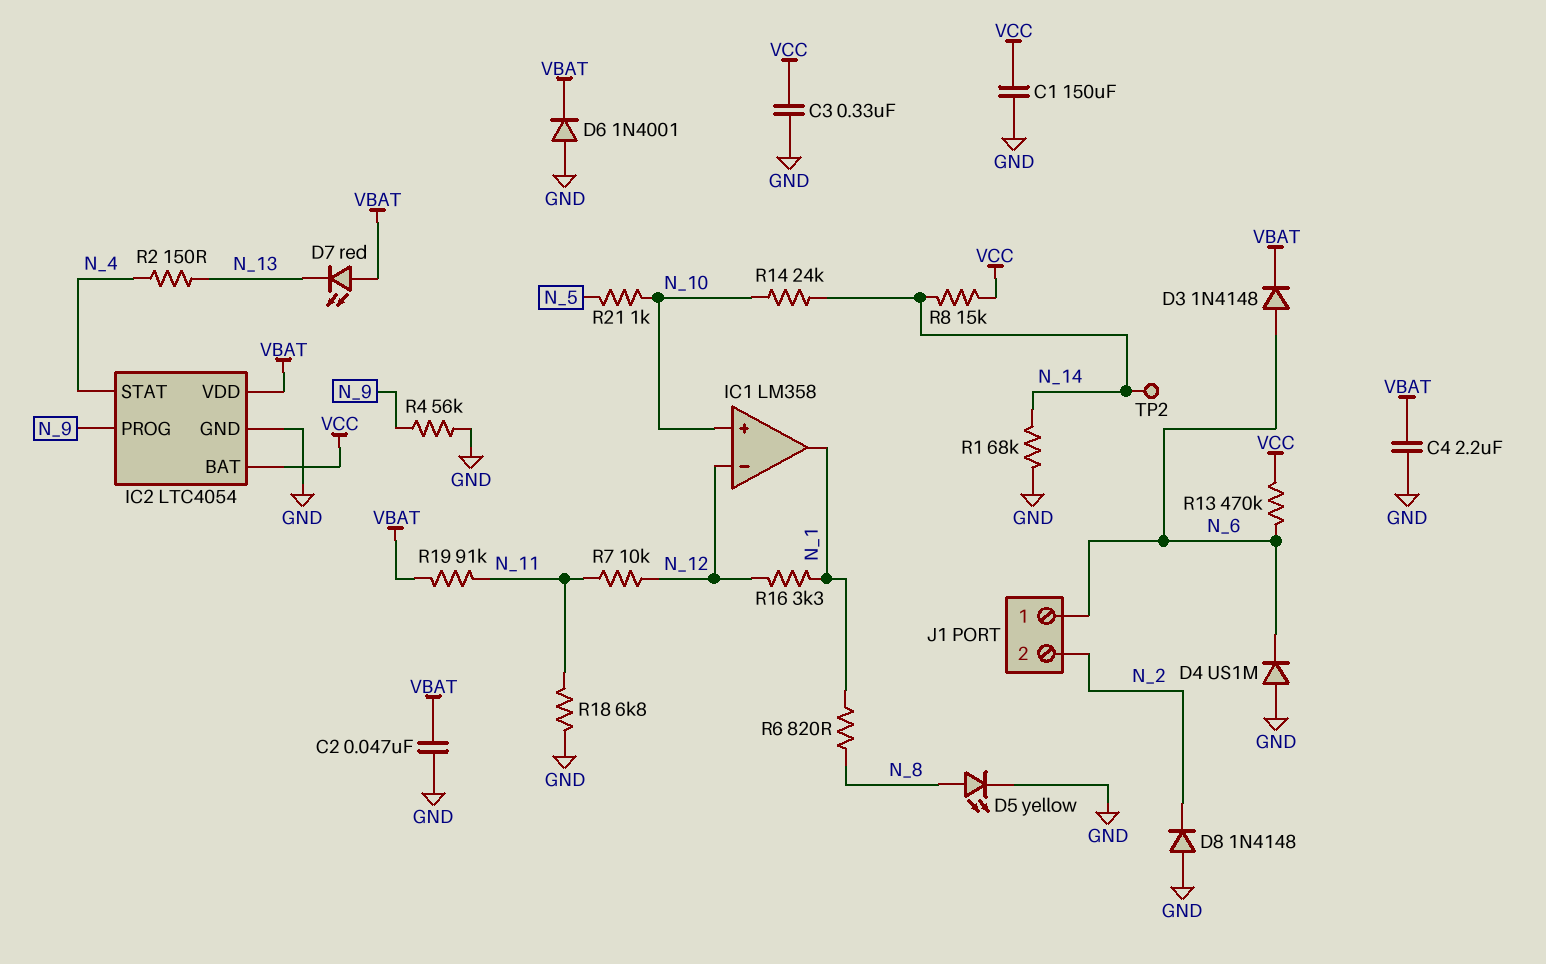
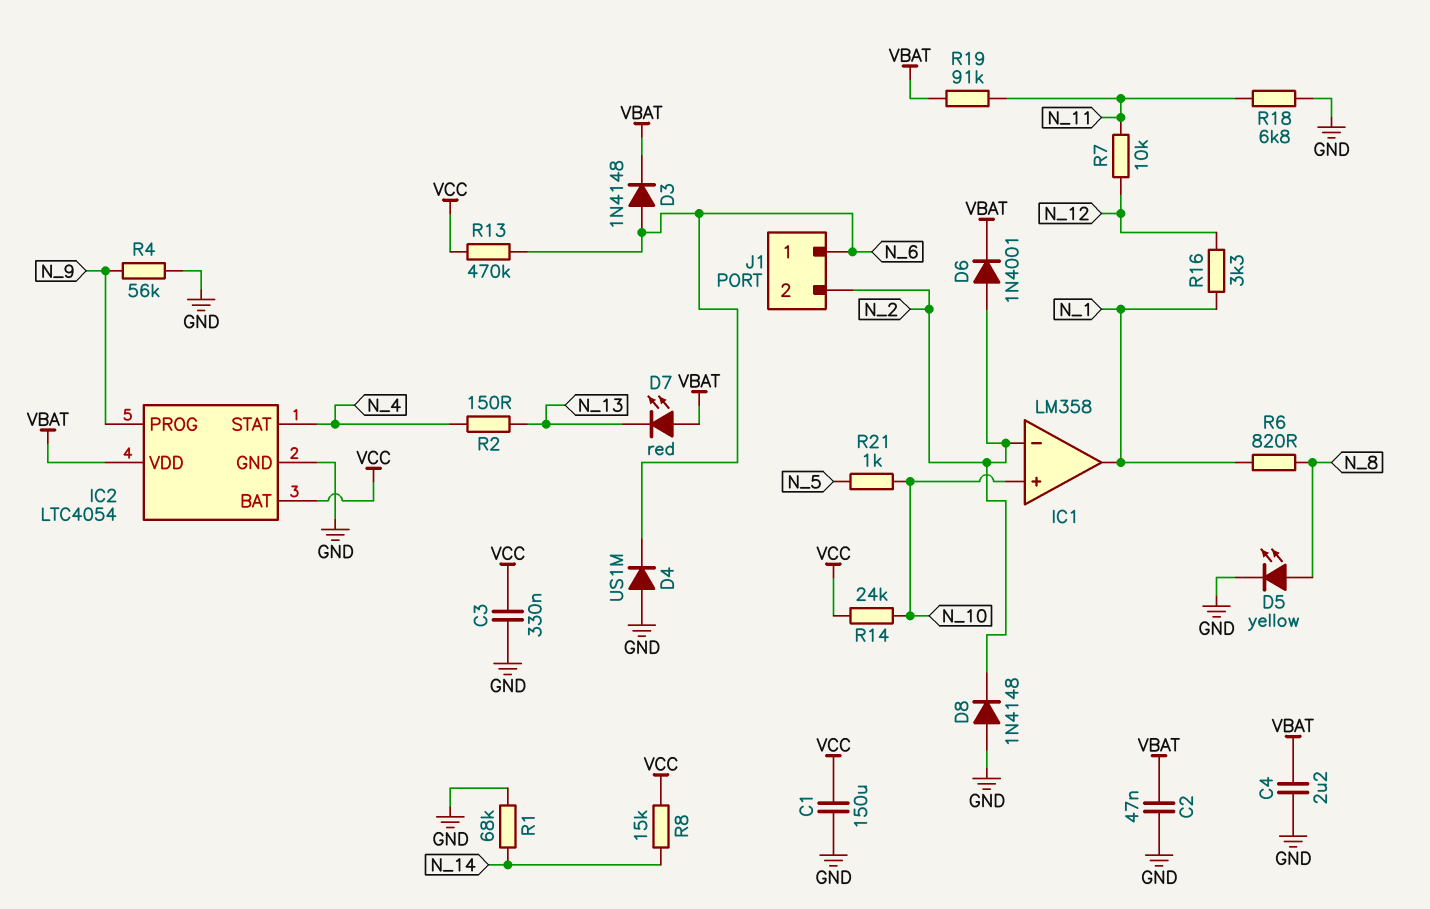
D6: diode 1N4001 (A GND, K VBAT) -> diode 1N4001 (A N_2, K VBAT)
IC1 pin in-: N_12 -> N_2
R14: 24k (N_10, N_14) -> 24k (N_10, VCC)
TP2: test point (N_14) -> none

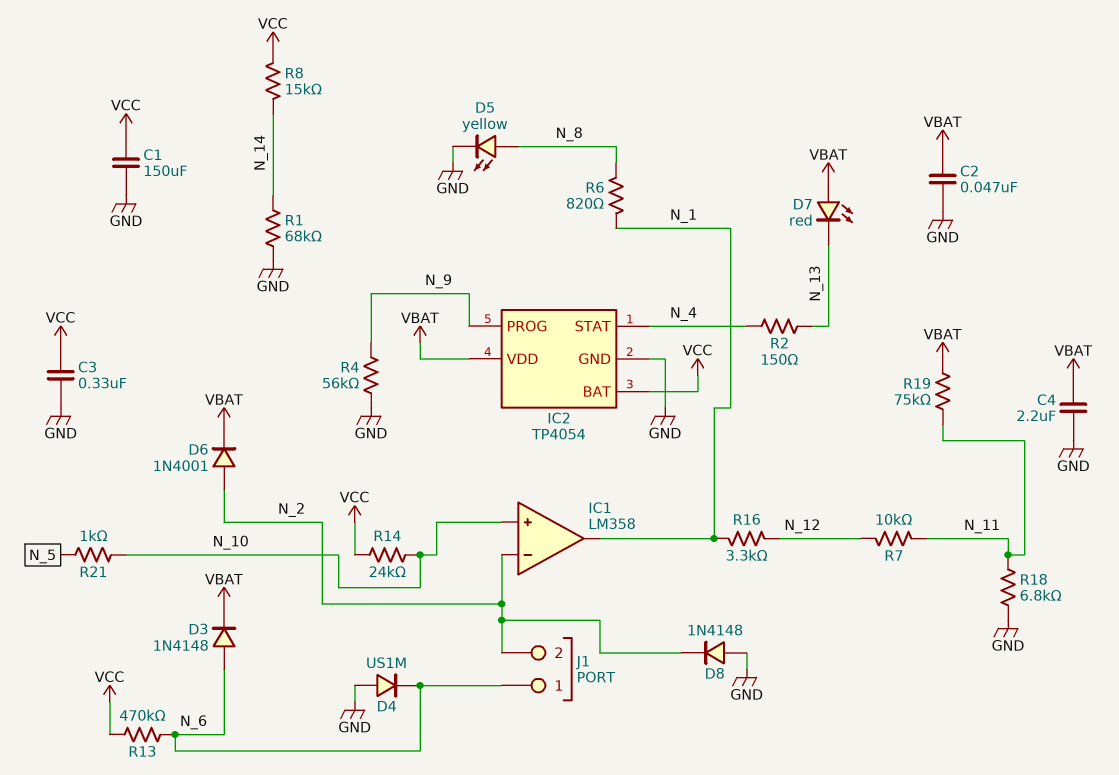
IC2: LTC4054 -> TP4054
R19: 91k (N_11, VBAT) -> 75k (N_11, VBAT)

